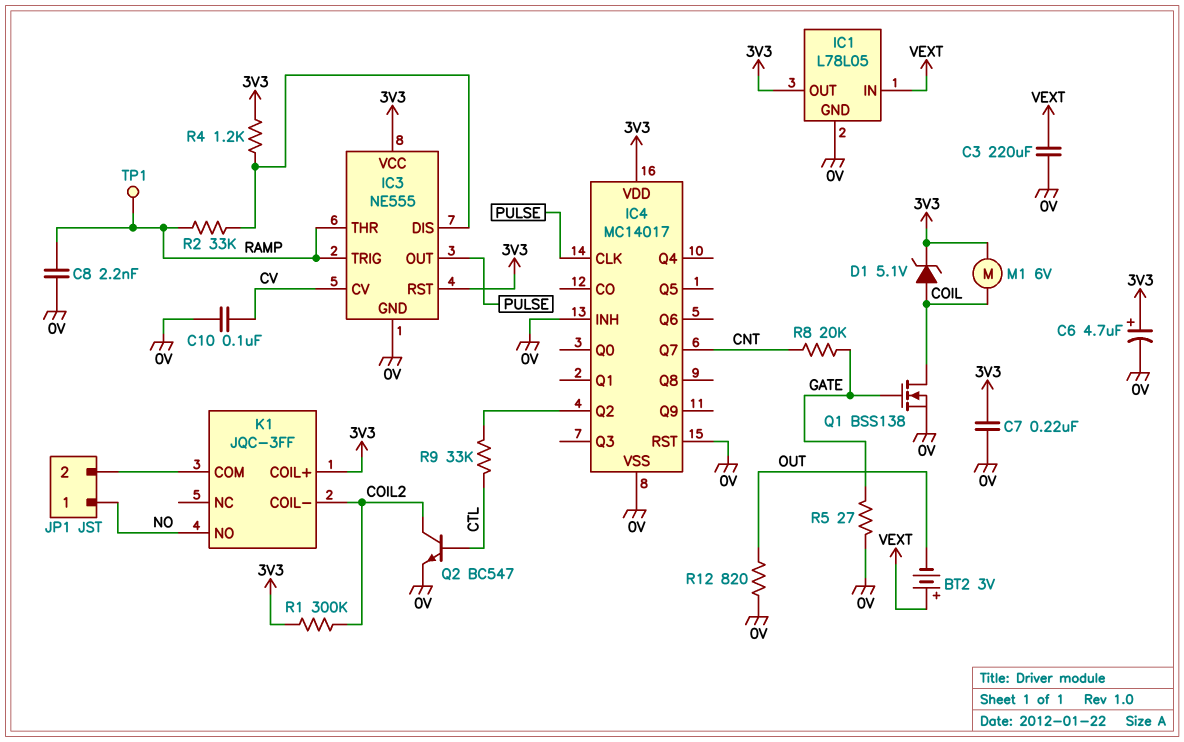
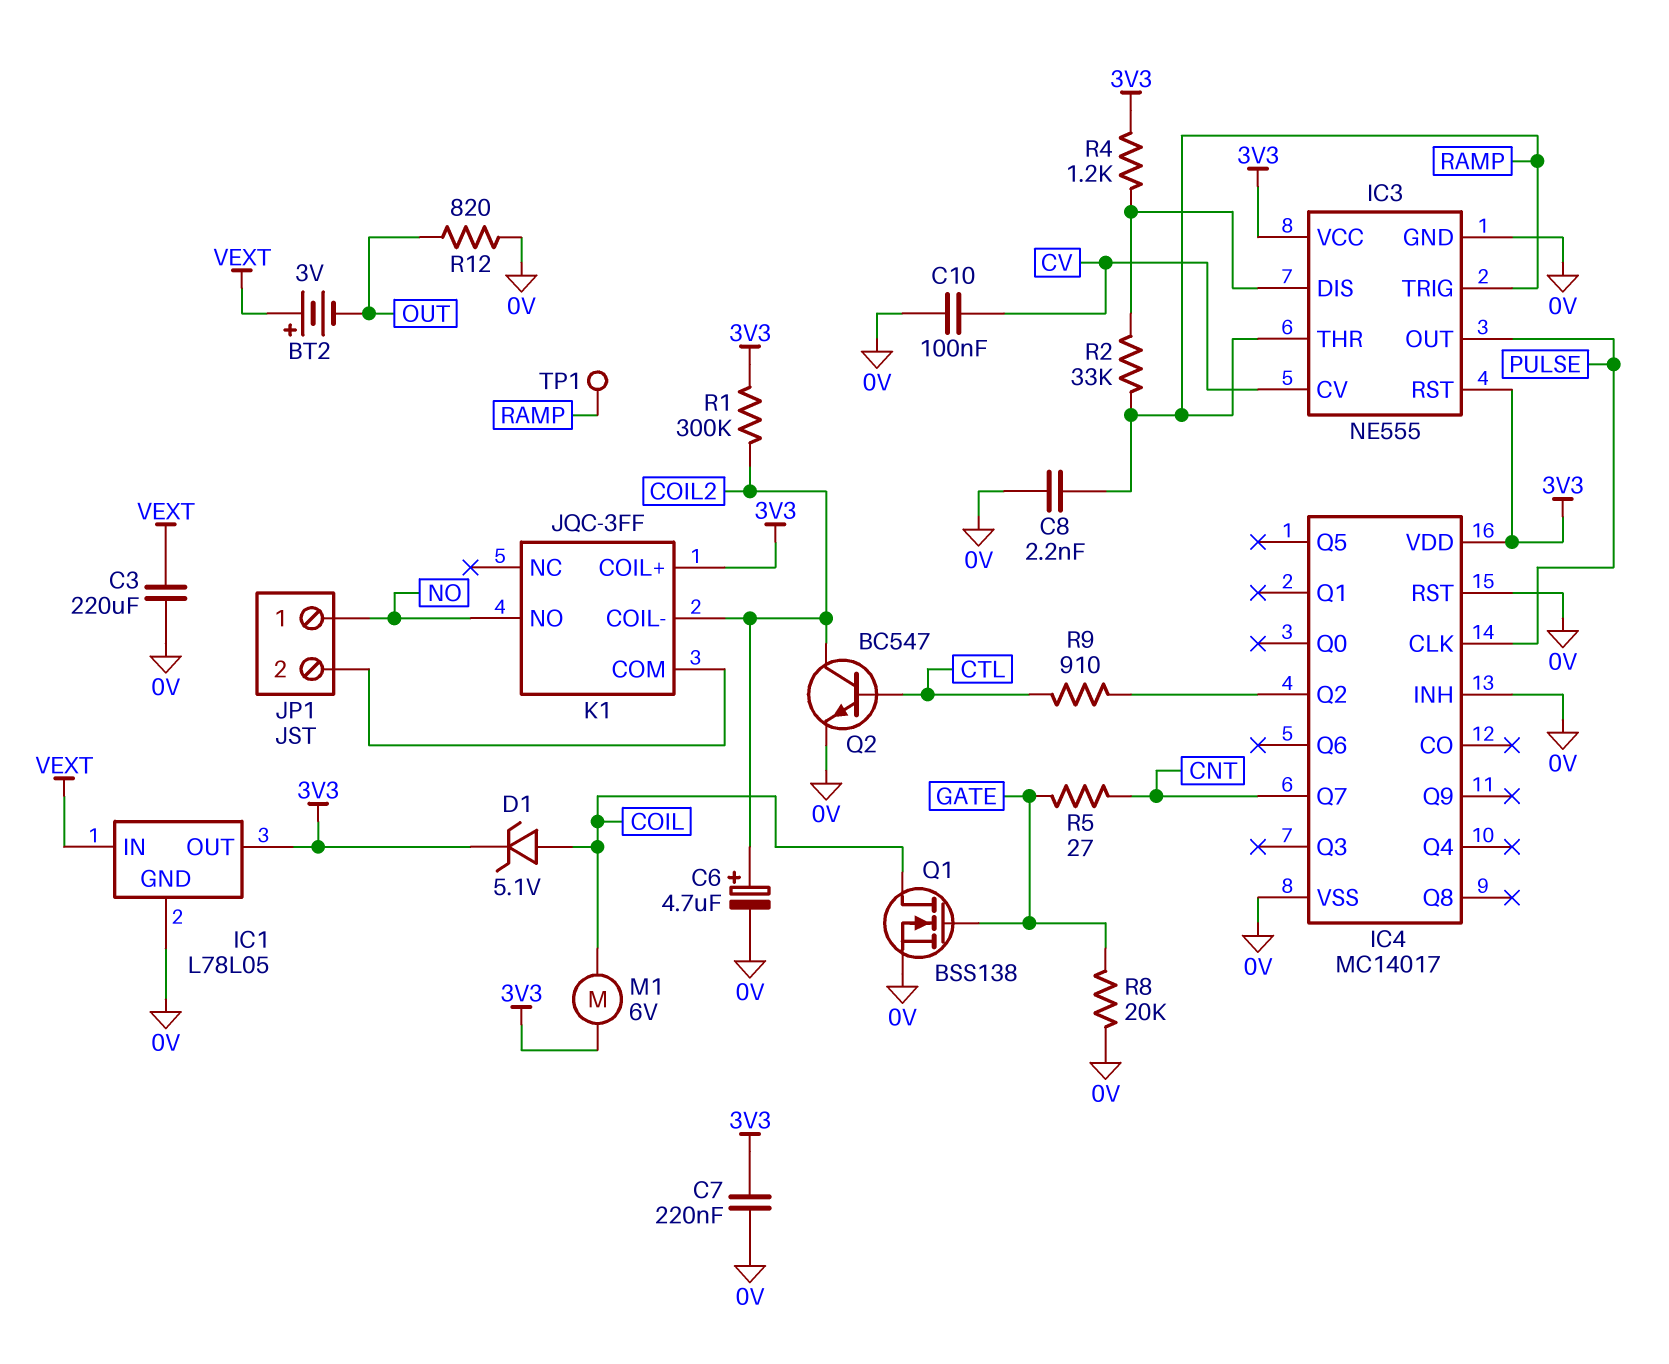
C6: 4.7uF (plus 3V3, minus 0V) -> 4.7uF (plus COIL2, minus 0V)
R5: 27 (0V, GATE) -> 27 (CNT, GATE)
R8: 20k (CNT, GATE) -> 20k (0V, GATE)
R9: 33k (CTL, IC4/Q2) -> 910 (CTL, IC4/Q2)

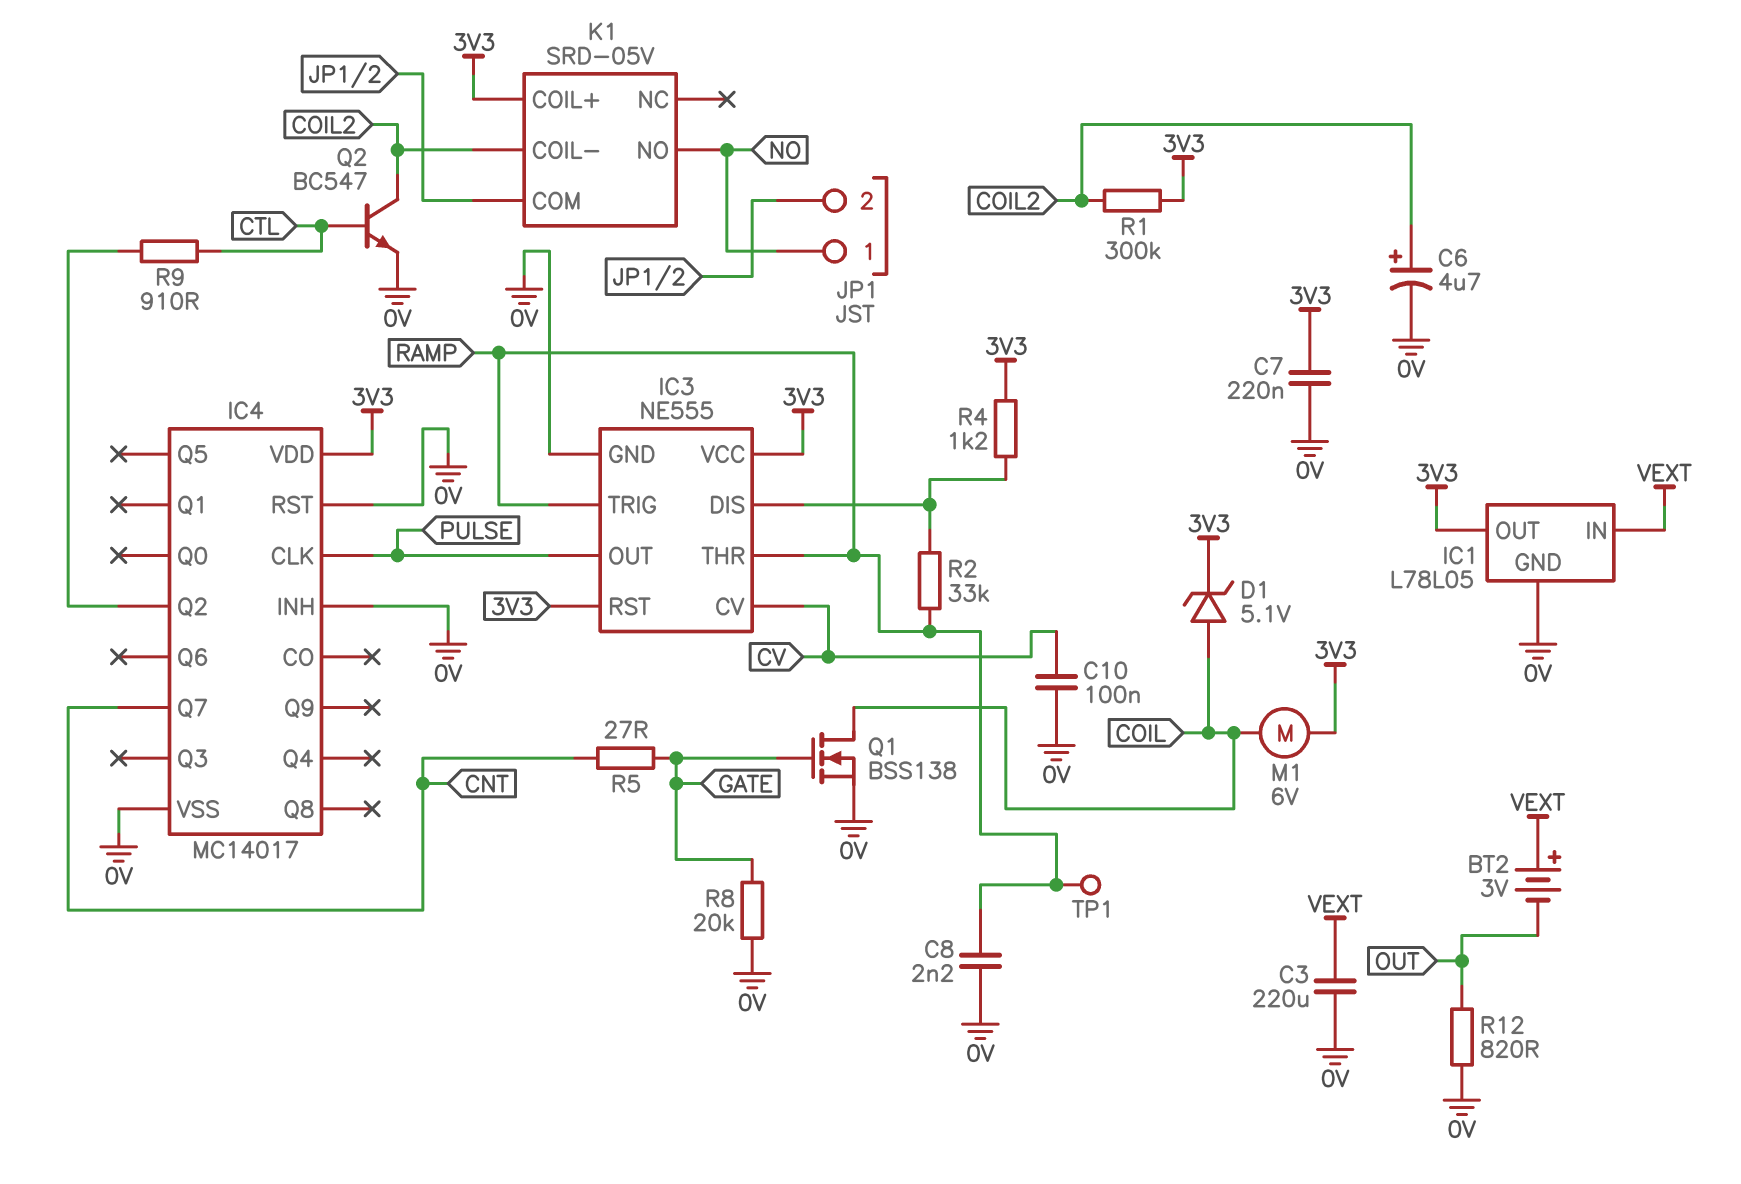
K1: JQC-3FF -> SRD-05V

